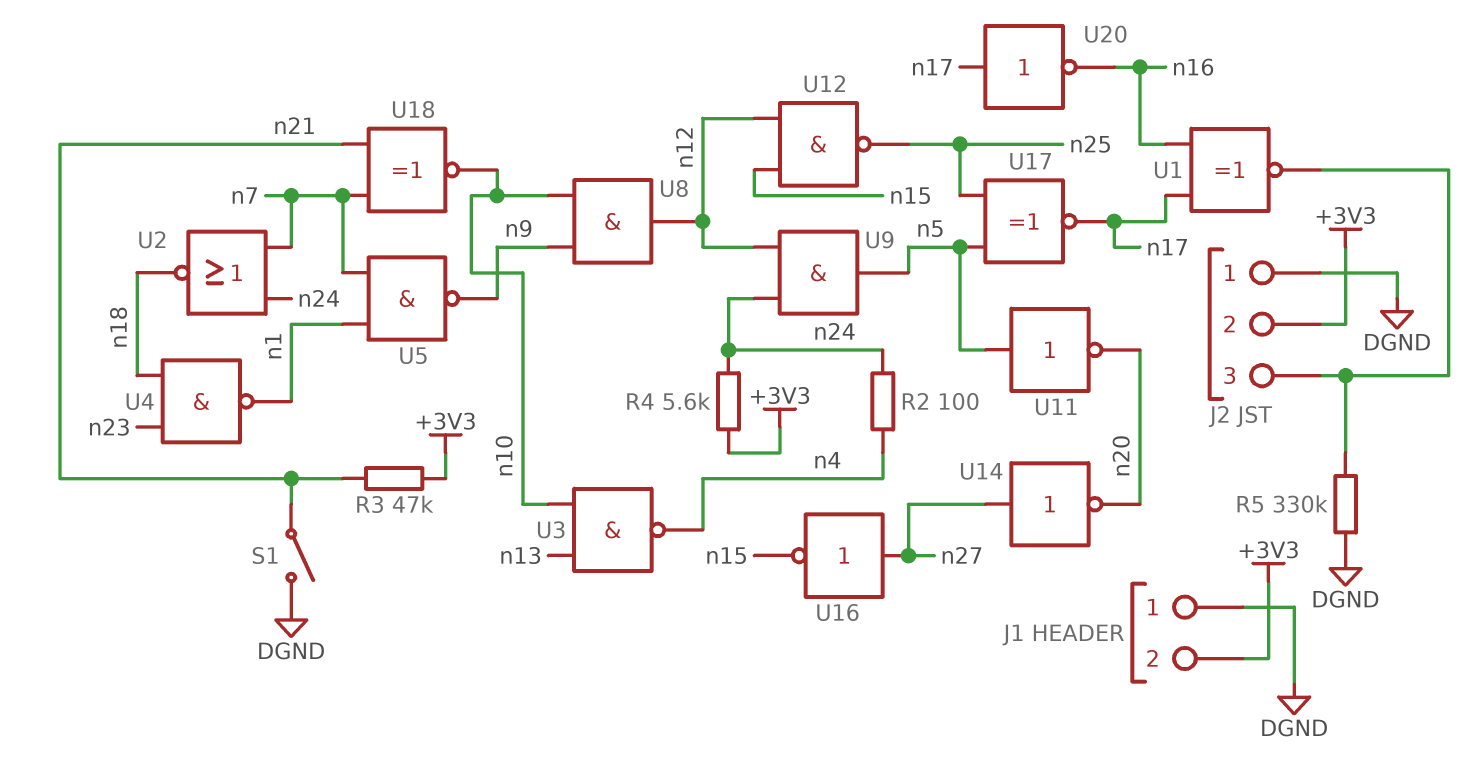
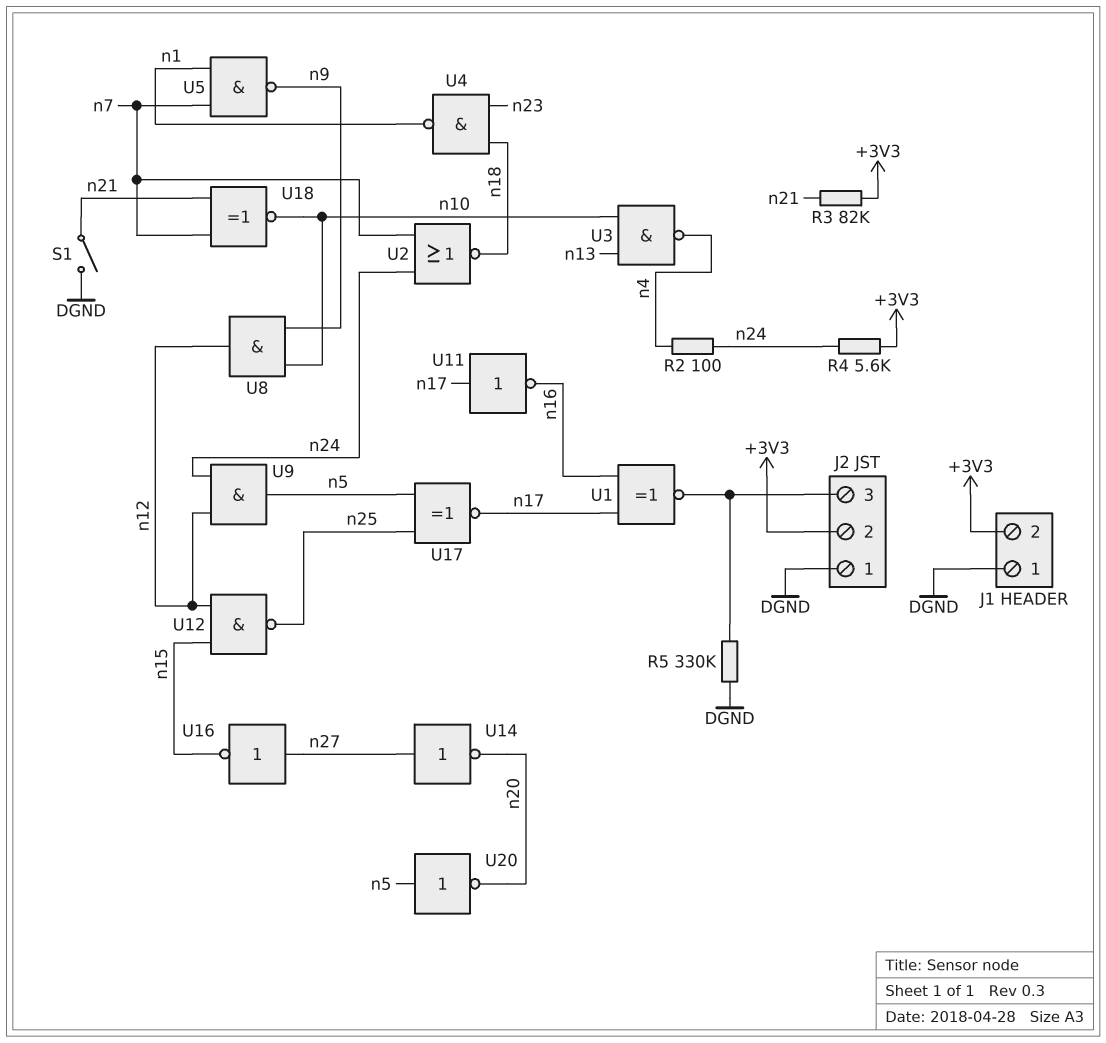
R3: 47k (+3V3, n21) -> 82k (+3V3, n21)
U11: NOT (in n5, out n20) -> NOT (in n17, out n16)
U20: NOT (in n17, out n16) -> NOT (in n5, out n20)

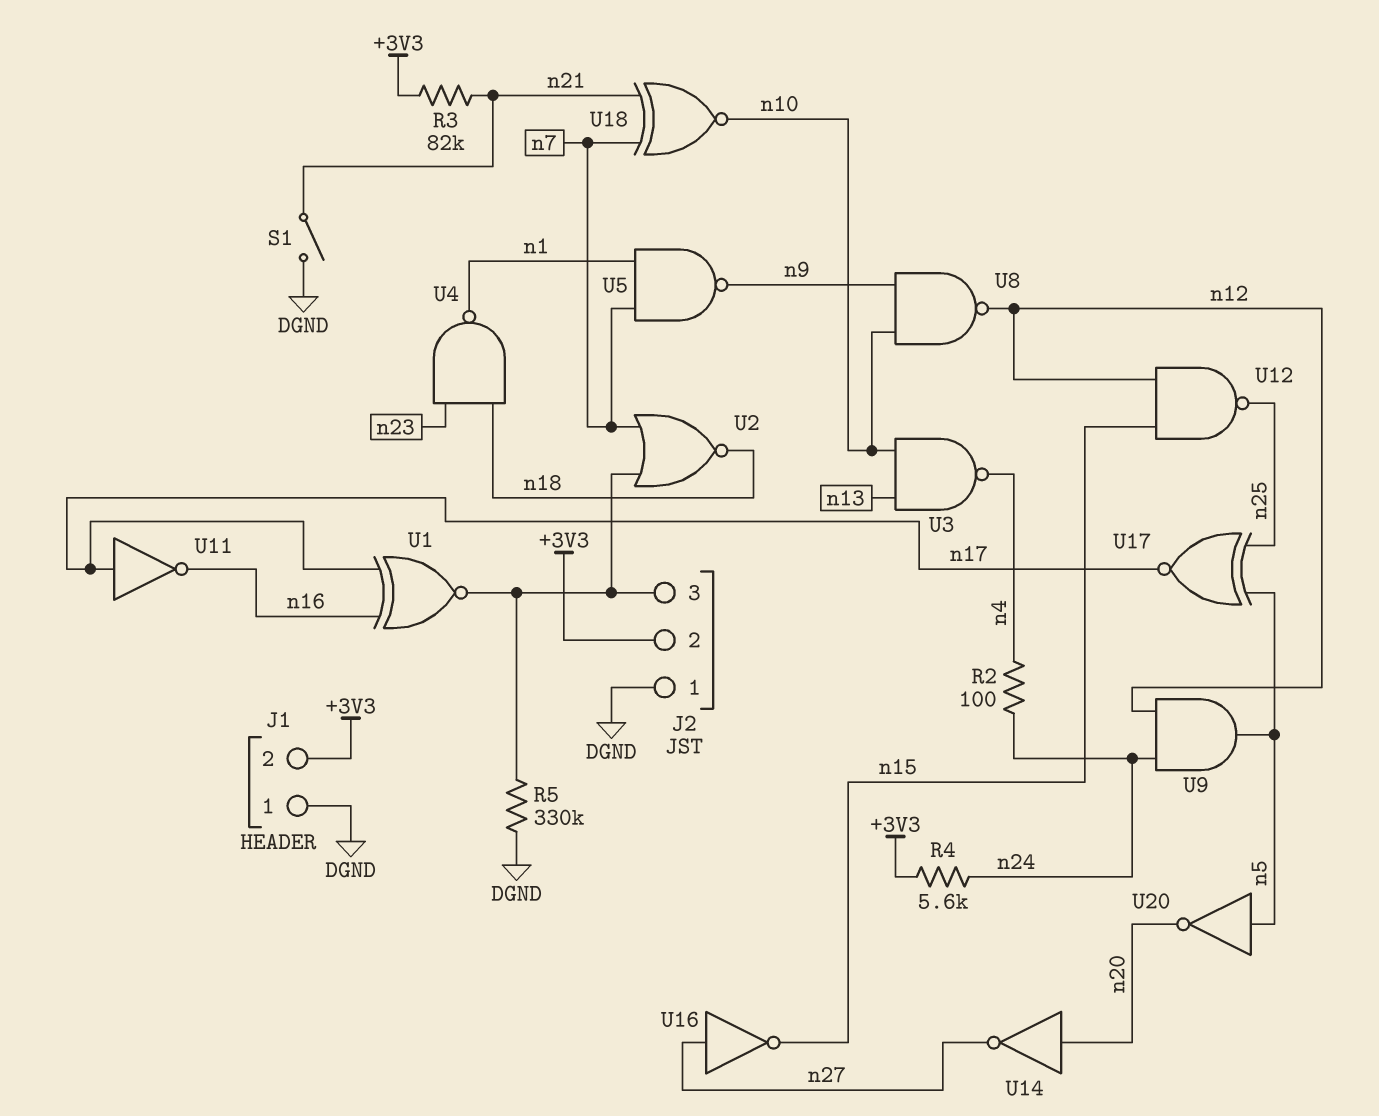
U2: NOR (in n7, in n24, out n18) -> NOR (in J2/3, in n7, out n18)
U8: AND (in n9, in n10, out n12) -> NAND (in n9, in n10, out n12)
U14: NOT (in n27, out n20) -> NOT (in n20, out n27)

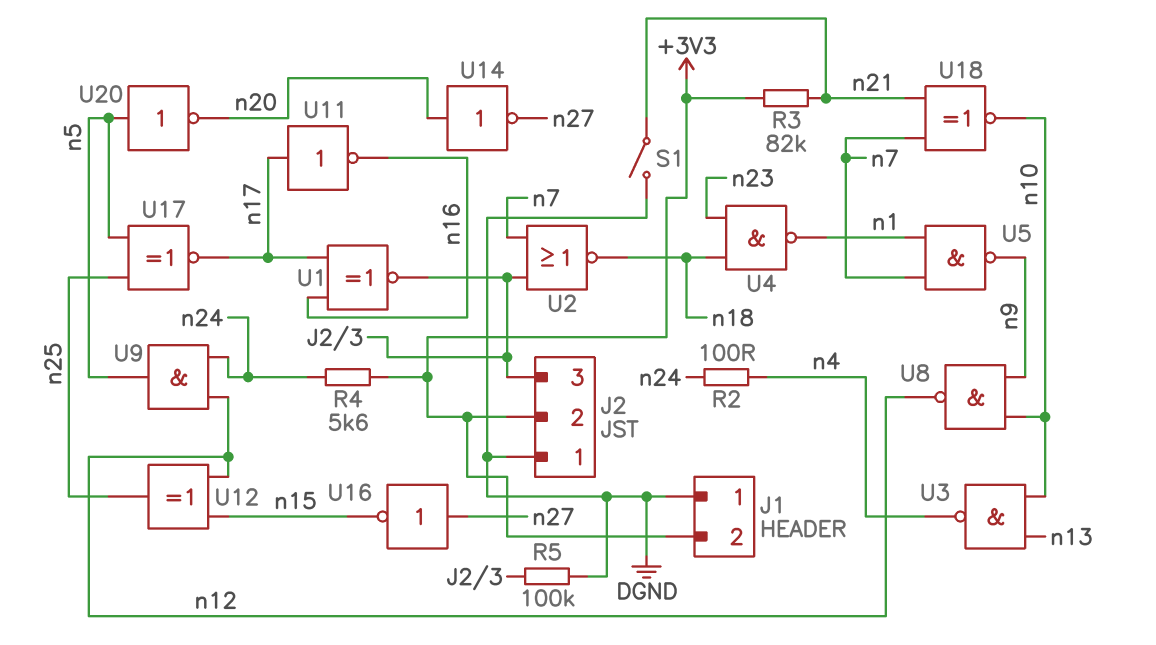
R5: 330k (DGND, J2/3) -> 100k (DGND, J2/3)
U12: NAND (in n12, in n15, out n25) -> XOR (in n12, in n15, out n25)

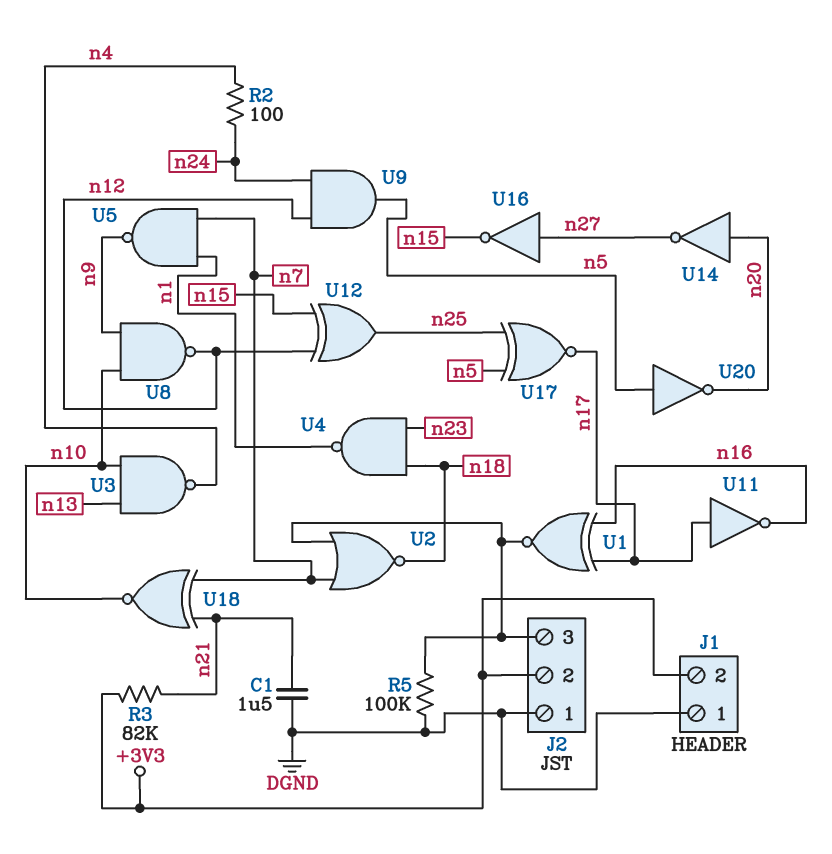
C1: none -> 1.5uF (DGND, n21)
R4: 5.6k (+3V3, n24) -> none
S1: switch (DGND, n21) -> none

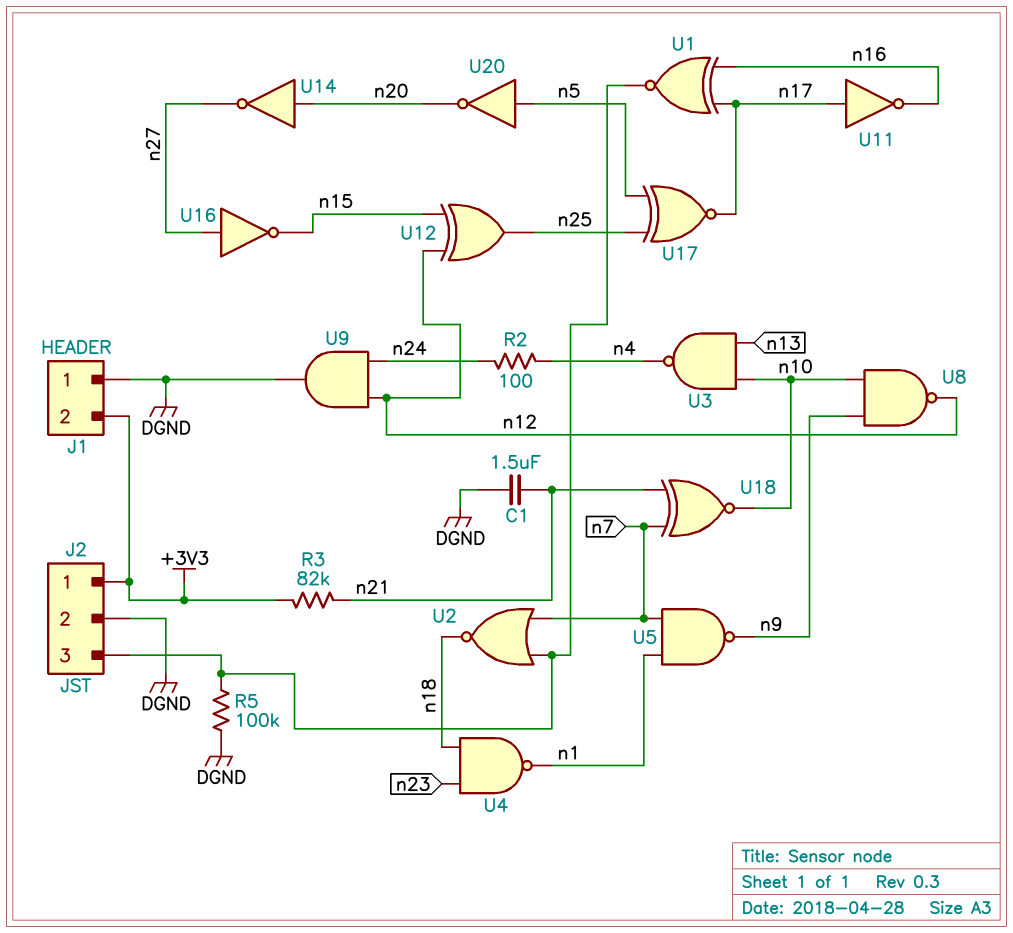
J2 pin 1: DGND -> +3V3
J2 pin 2: +3V3 -> DGND
U9: AND (in n12, in n24, out n5) -> AND (in n12, in n24, out DGND)

